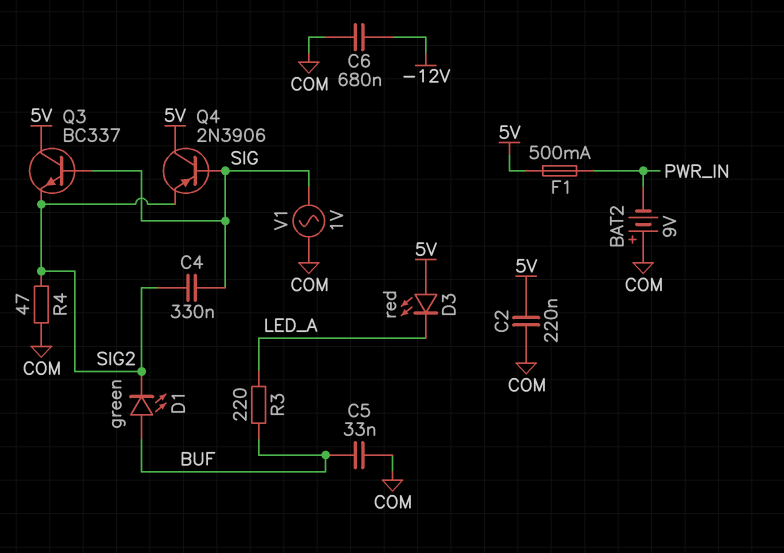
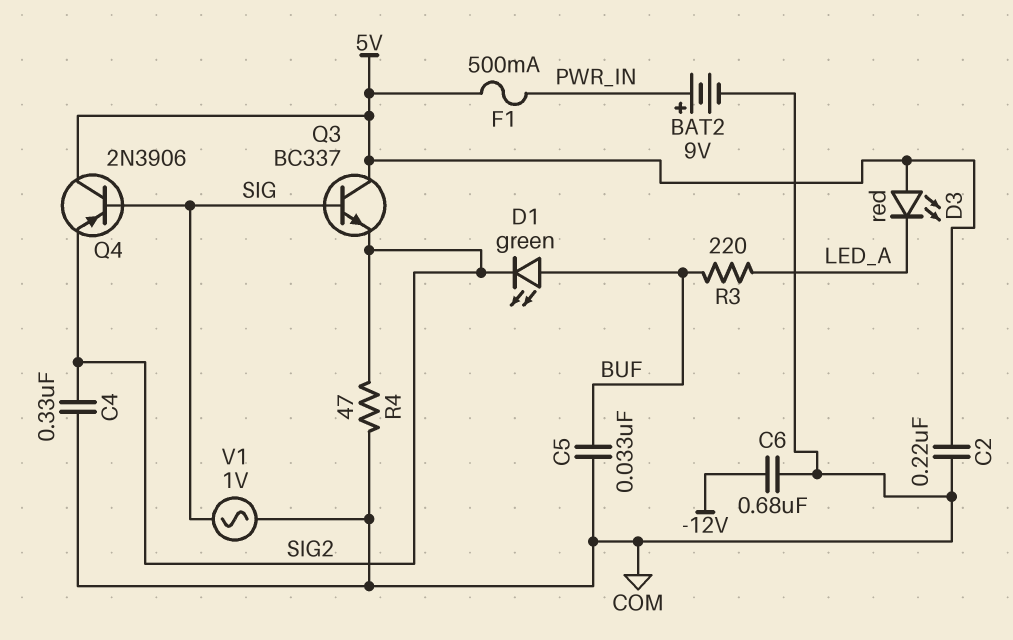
BAT2: 9V (plus COM, minus PWR_IN) -> 9V (plus PWR_IN, minus COM)
C4: 330nF (SIG, SIG2) -> 330nF (COM, SIG2)

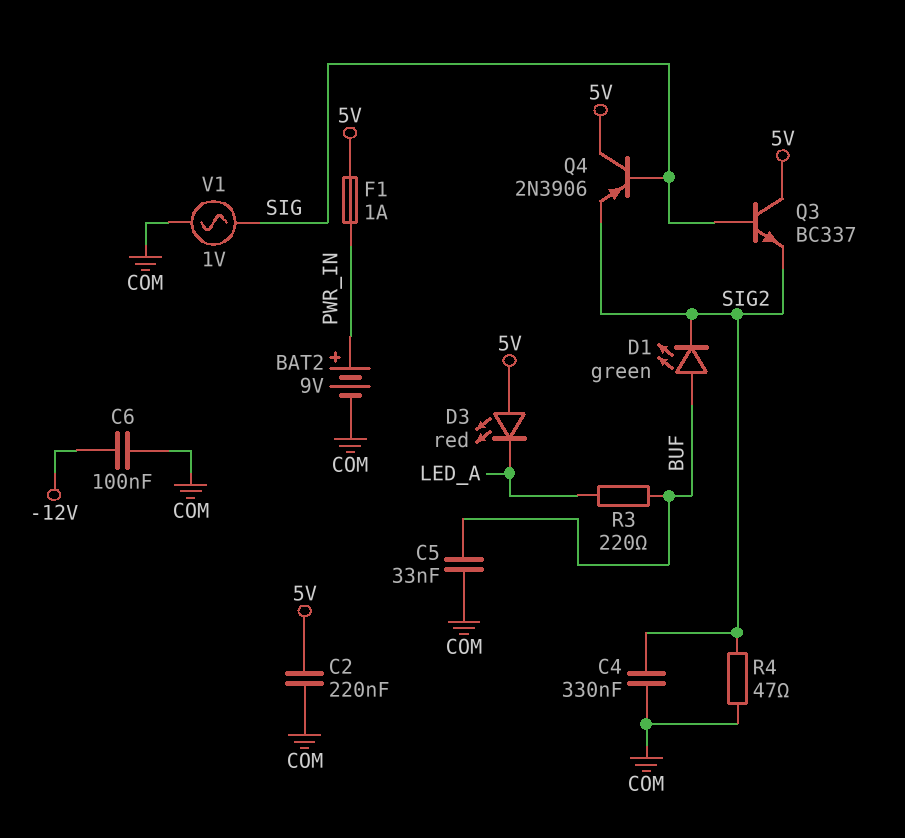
C6: 680nF (-12V, COM) -> 100nF (-12V, COM)
F1: 500mA (5V, PWR_IN) -> 1A (5V, PWR_IN)

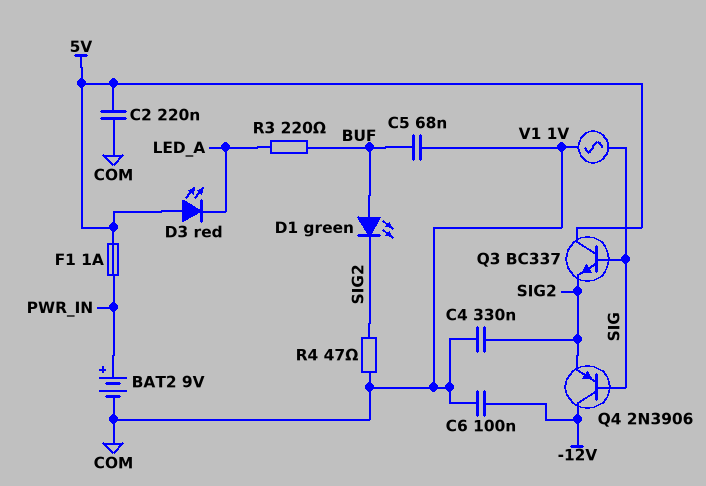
C5: 33nF (BUF, COM) -> 68nF (BUF, COM)
Q4: PNP 2N3906 (B SIG, C 5V, E SIG2) -> PNP 2N3906 (B SIG, C -12V, E SIG2)

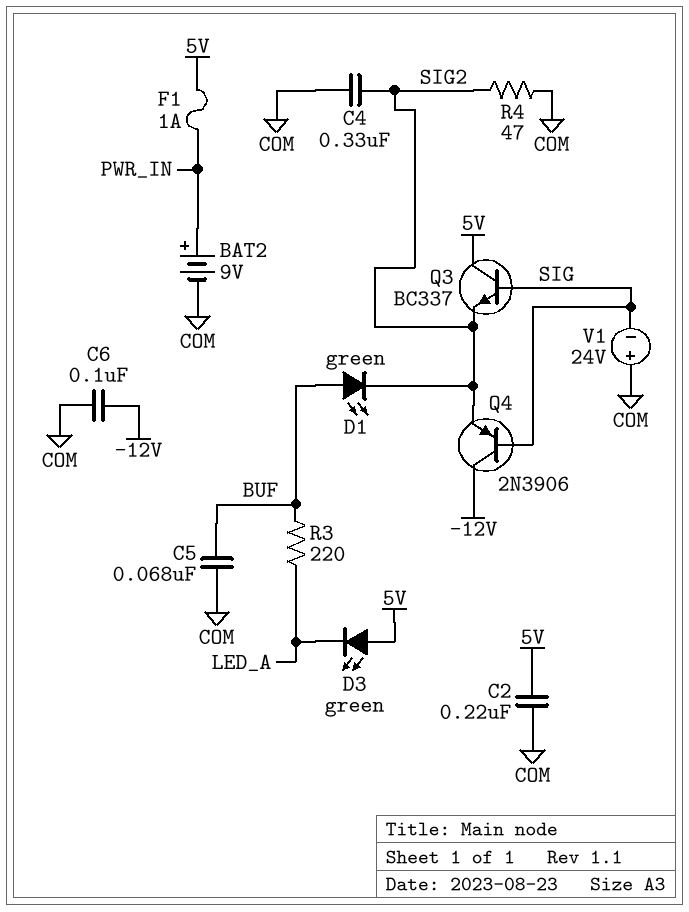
D3: LED red (A 5V, K LED_A) -> LED green (A 5V, K LED_A)
V1: AC 1V (COM, SIG) -> 24V (plus COM, minus SIG)

